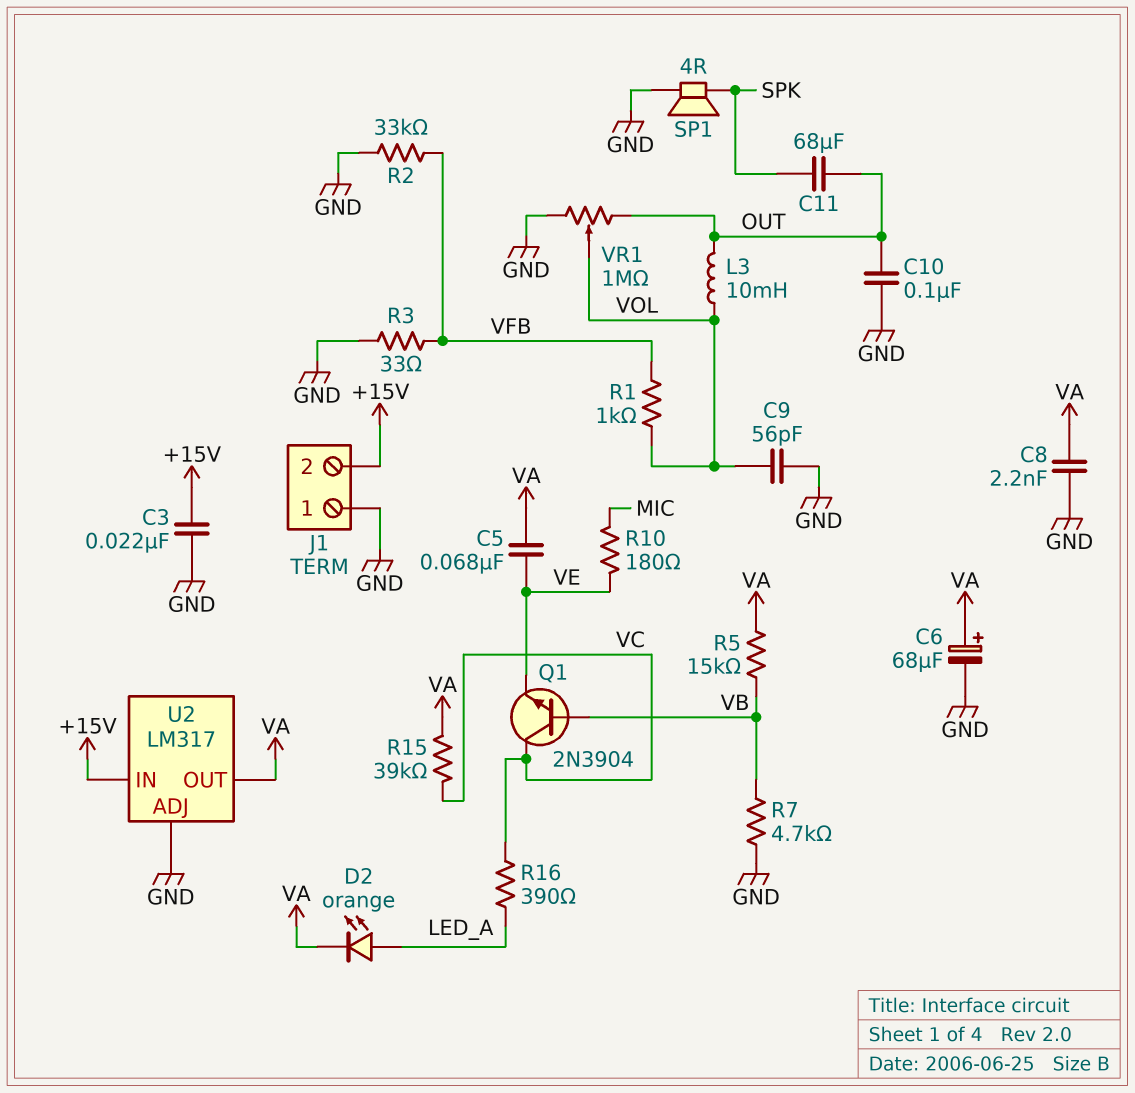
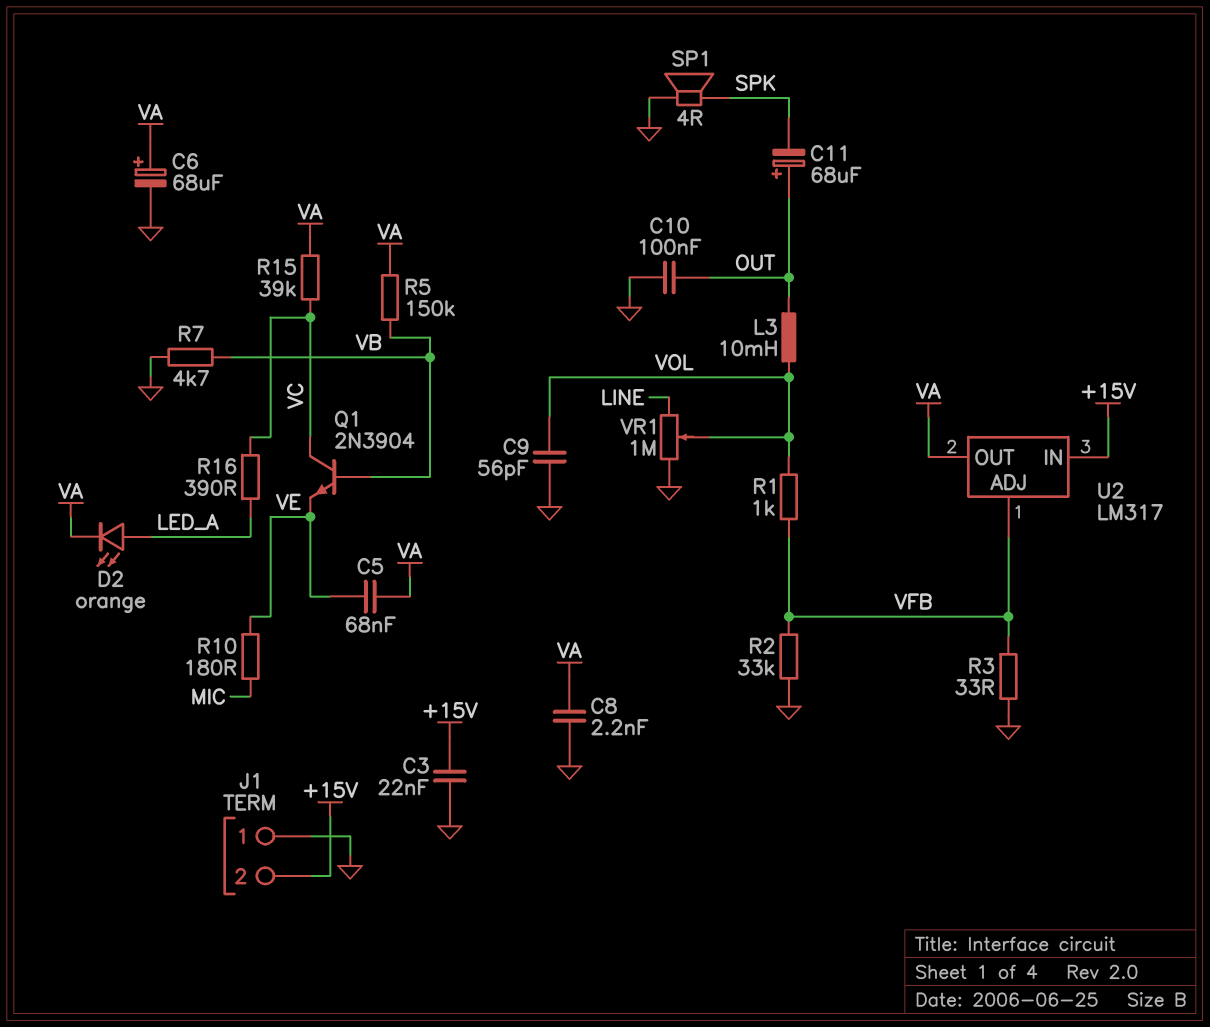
C11: 68uF (OUT, SPK) -> 68uF (plus OUT, minus SPK)
R5: 15k (VA, VB) -> 150k (VA, VB)
U2 pin ADJ: GND -> VFB
VR1: 1M (GND, OUT, wiper VOL) -> 1M (GND, LINE, wiper VOL)

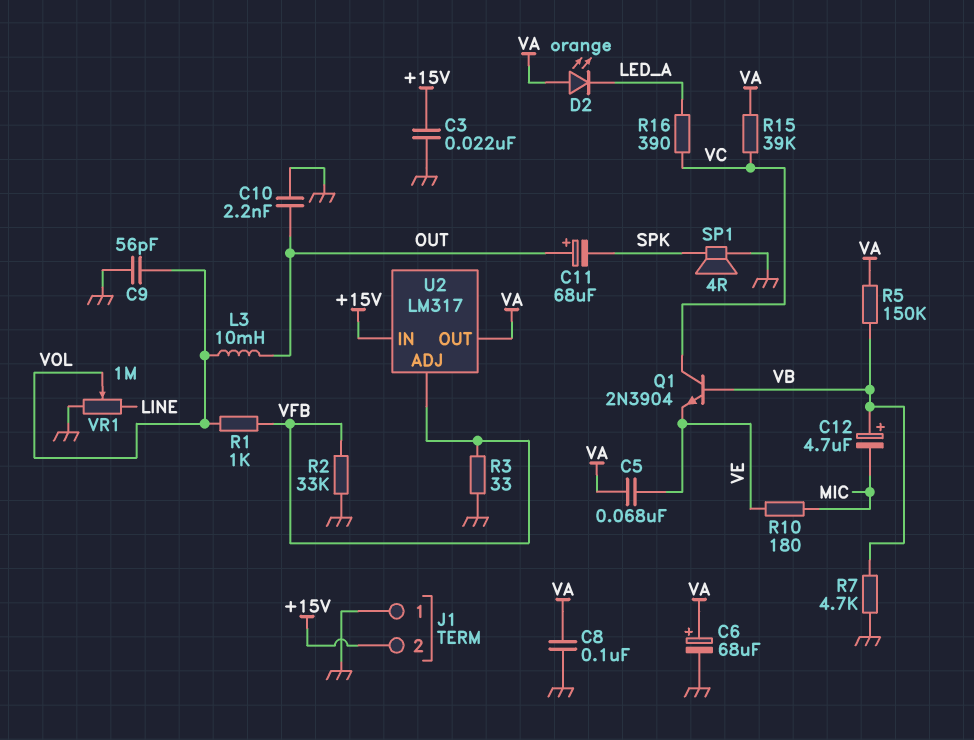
C8: 2.2nF (GND, VA) -> 100nF (GND, VA)
C10: 100nF (GND, OUT) -> 2.2nF (GND, OUT)
C12: none -> 4.7uF (plus VB, minus MIC)
D2: LED orange (A LED_A, K VA) -> LED orange (A VA, K LED_A)

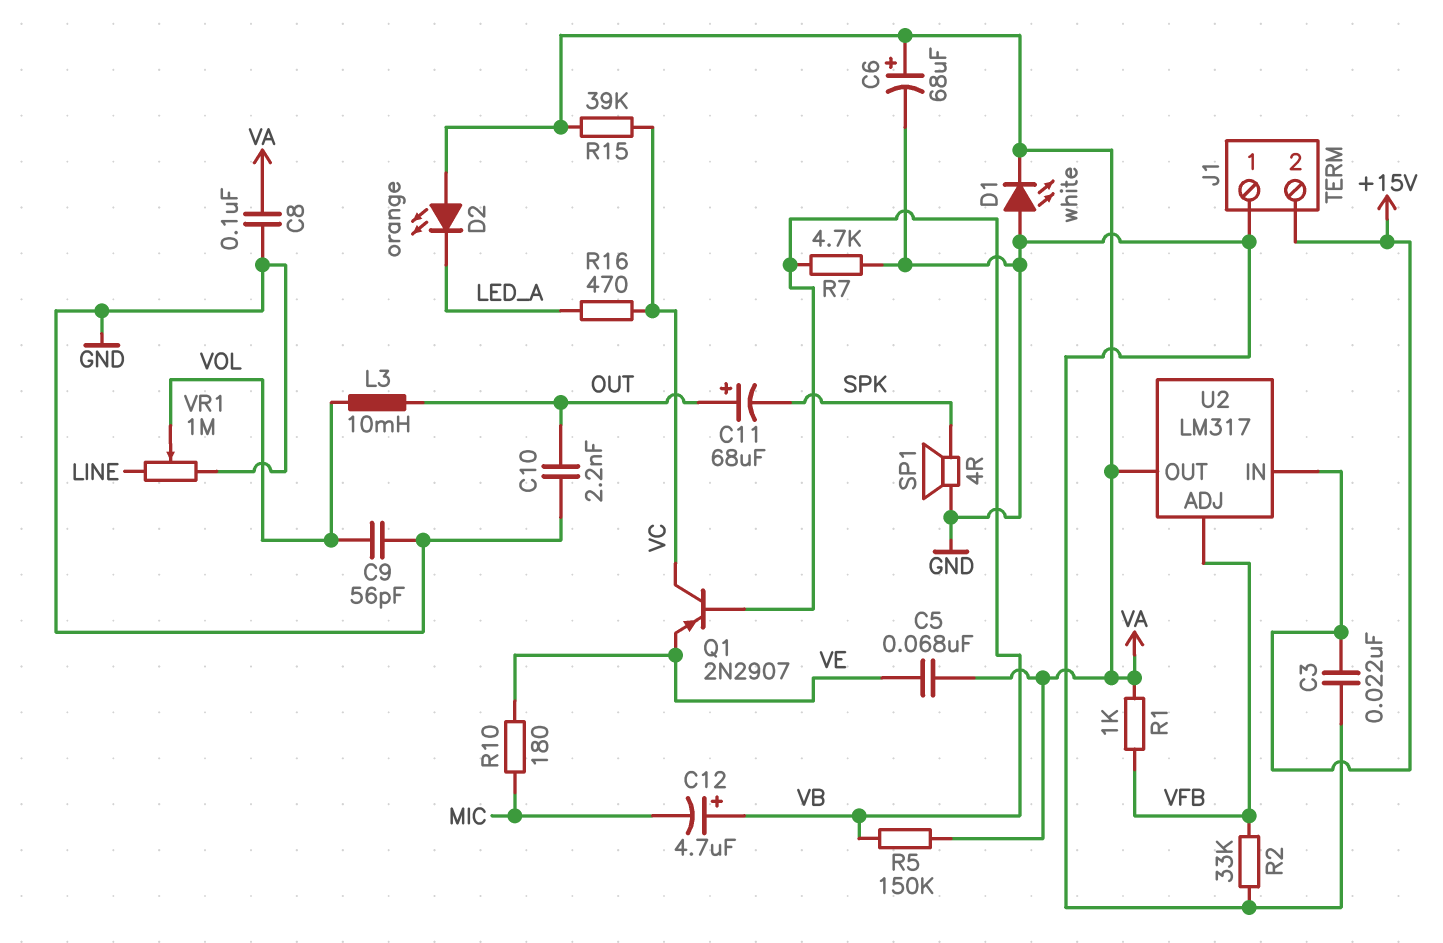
D1: none -> LED white (A GND, K VA)
Q1: NPN 2N3904 (B VB, C VC, E VE) -> PNP 2N2907 (B VB, C VC, E VE)
R1: 1k (VFB, VOL) -> 1k (VA, VFB)
R3: 33 (GND, VFB) -> none
R16: 390 (LED_A, VC) -> 470 (LED_A, VC)

